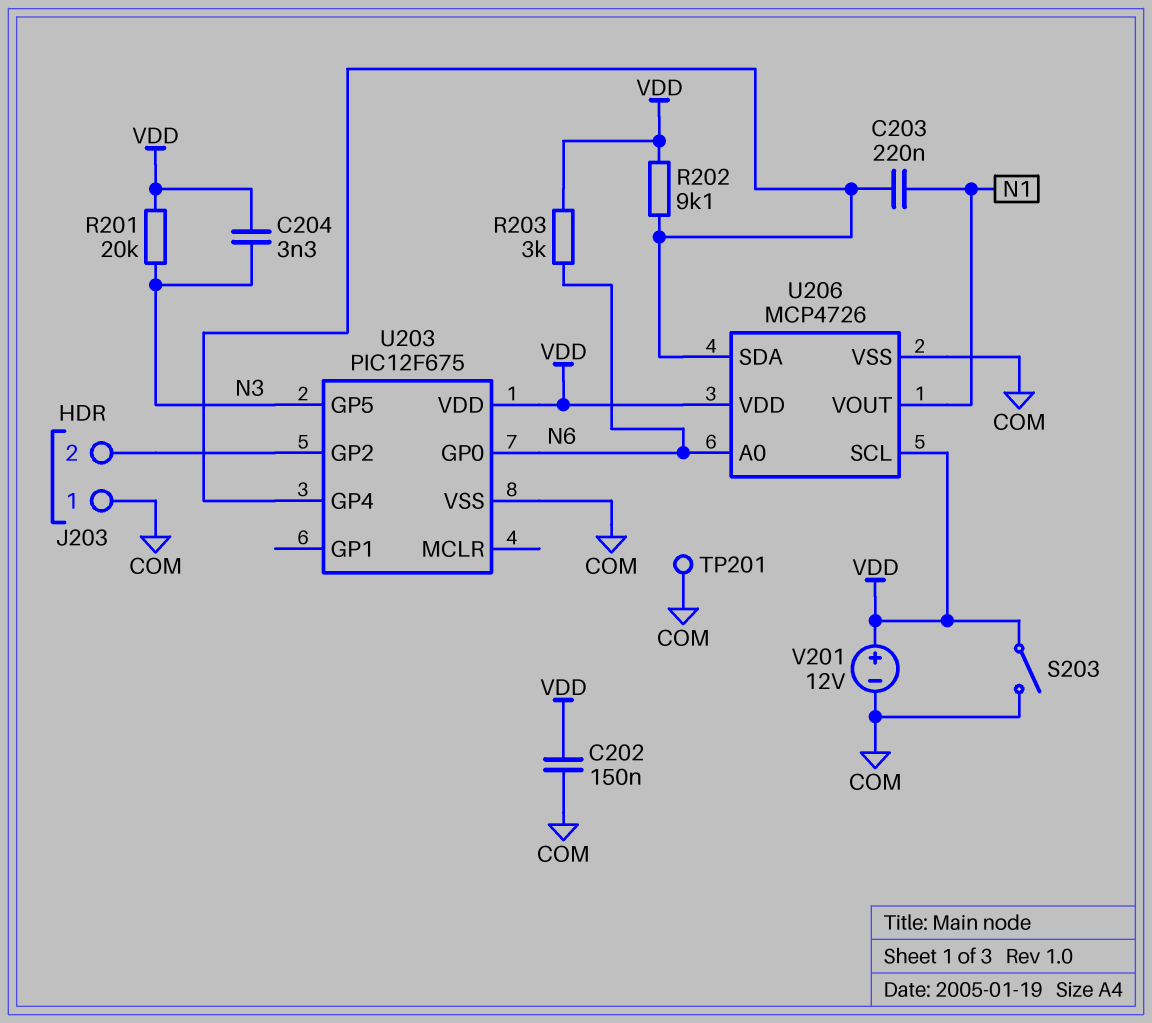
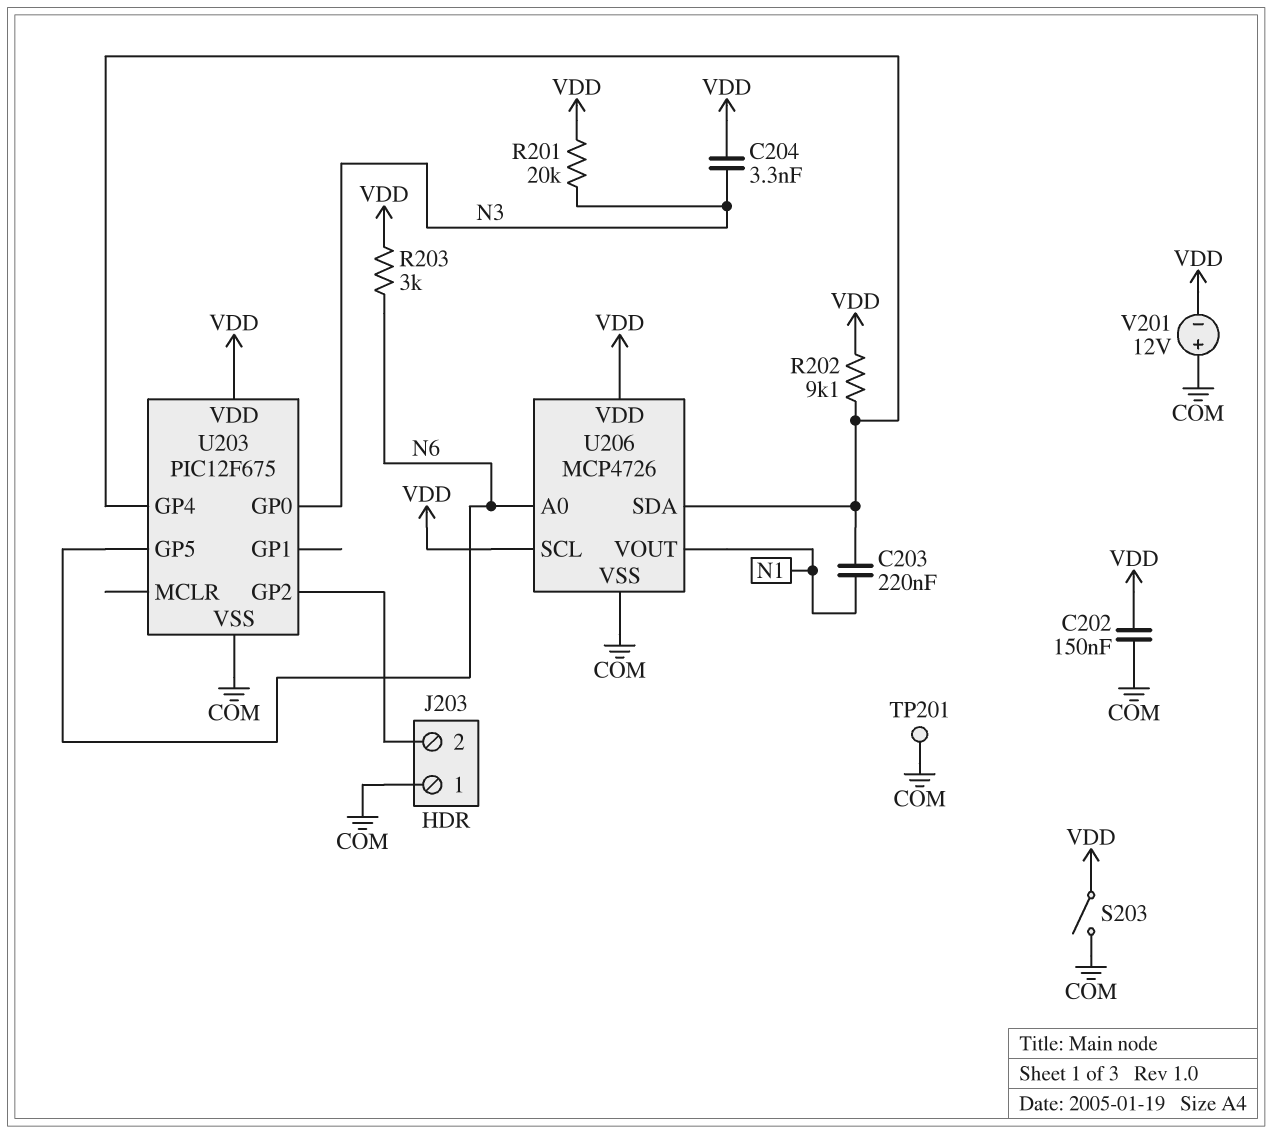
U203 pin GP0: N6 -> N3
U203 pin GP5: N3 -> N6
V201: 12V (plus VDD, minus COM) -> 12V (plus COM, minus VDD)

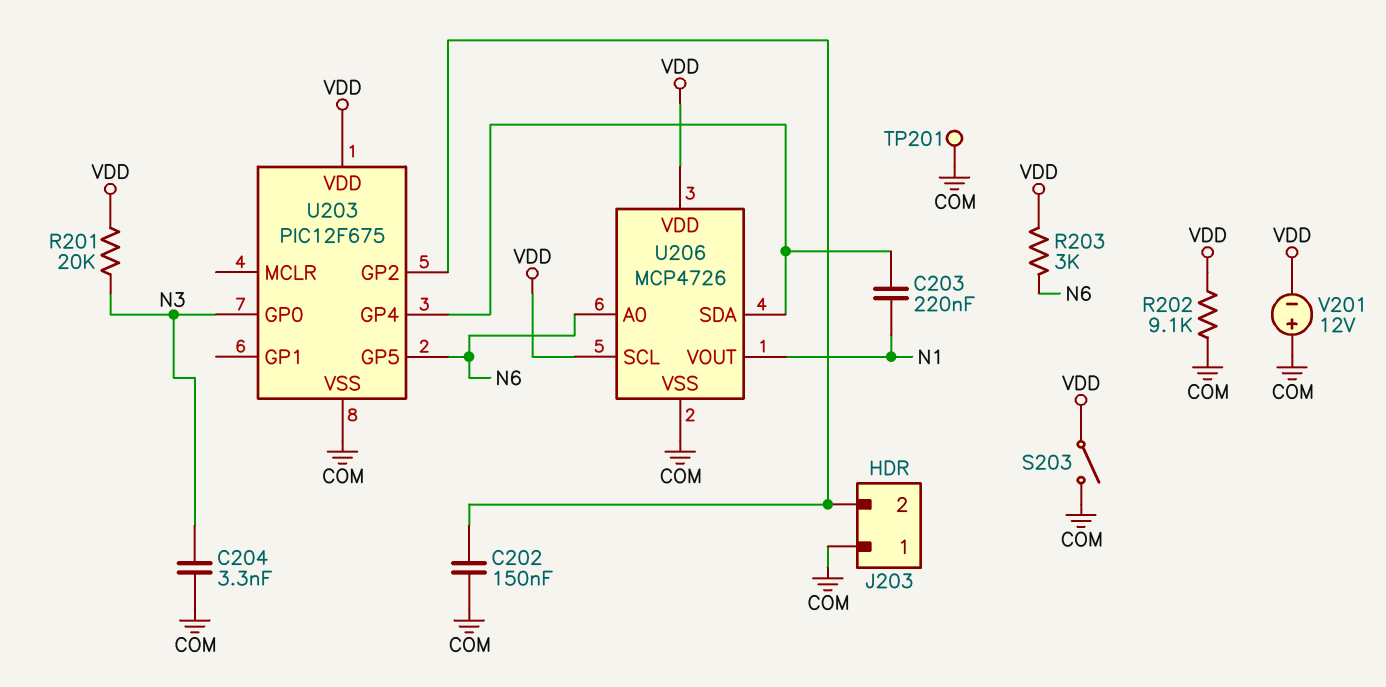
C202: 150nF (COM, VDD) -> 150nF (COM, J203/2)
C204: 3.3nF (N3, VDD) -> 3.3nF (COM, N3)
R202: 9.1k (U203/GP4, VDD) -> 9.1k (COM, VDD)

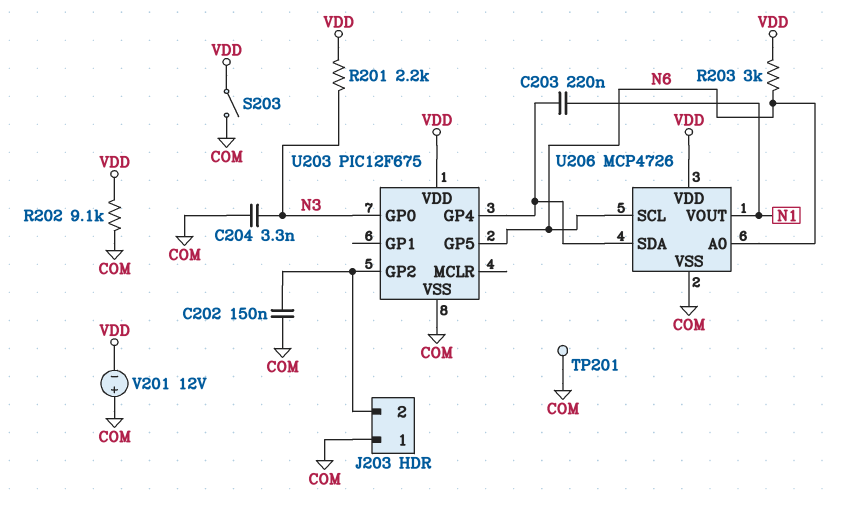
R201: 20k (N3, VDD) -> 2.2k (N3, VDD)
U206 pin SCL: VDD -> N6

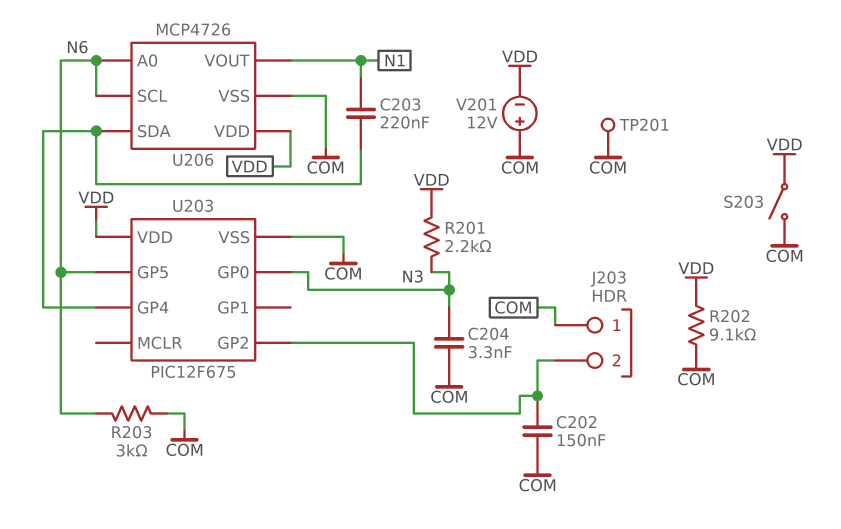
R203: 3k (N6, VDD) -> 3k (COM, N6)

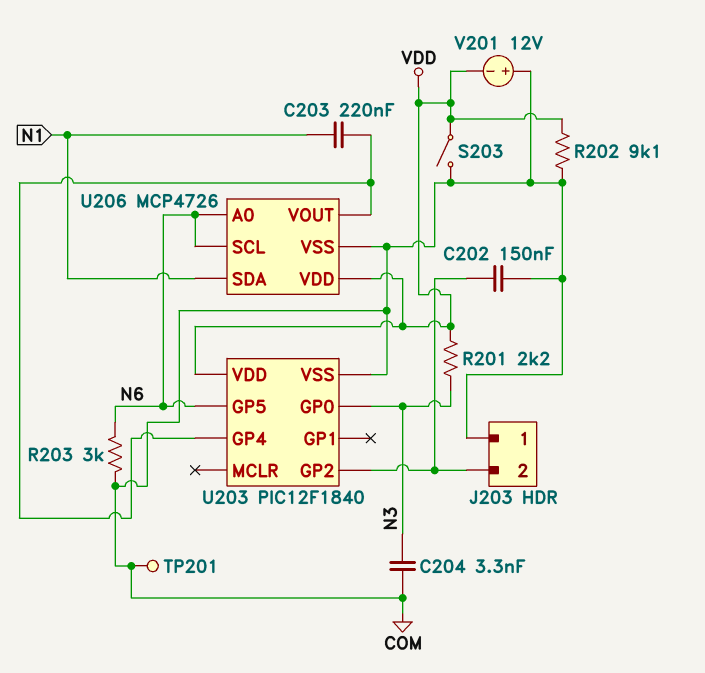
U203: PIC12F675 -> PIC12F1840
U206 pin SDA: U203/GP4 -> N1
U206 pin VOUT: N1 -> U203/GP4

